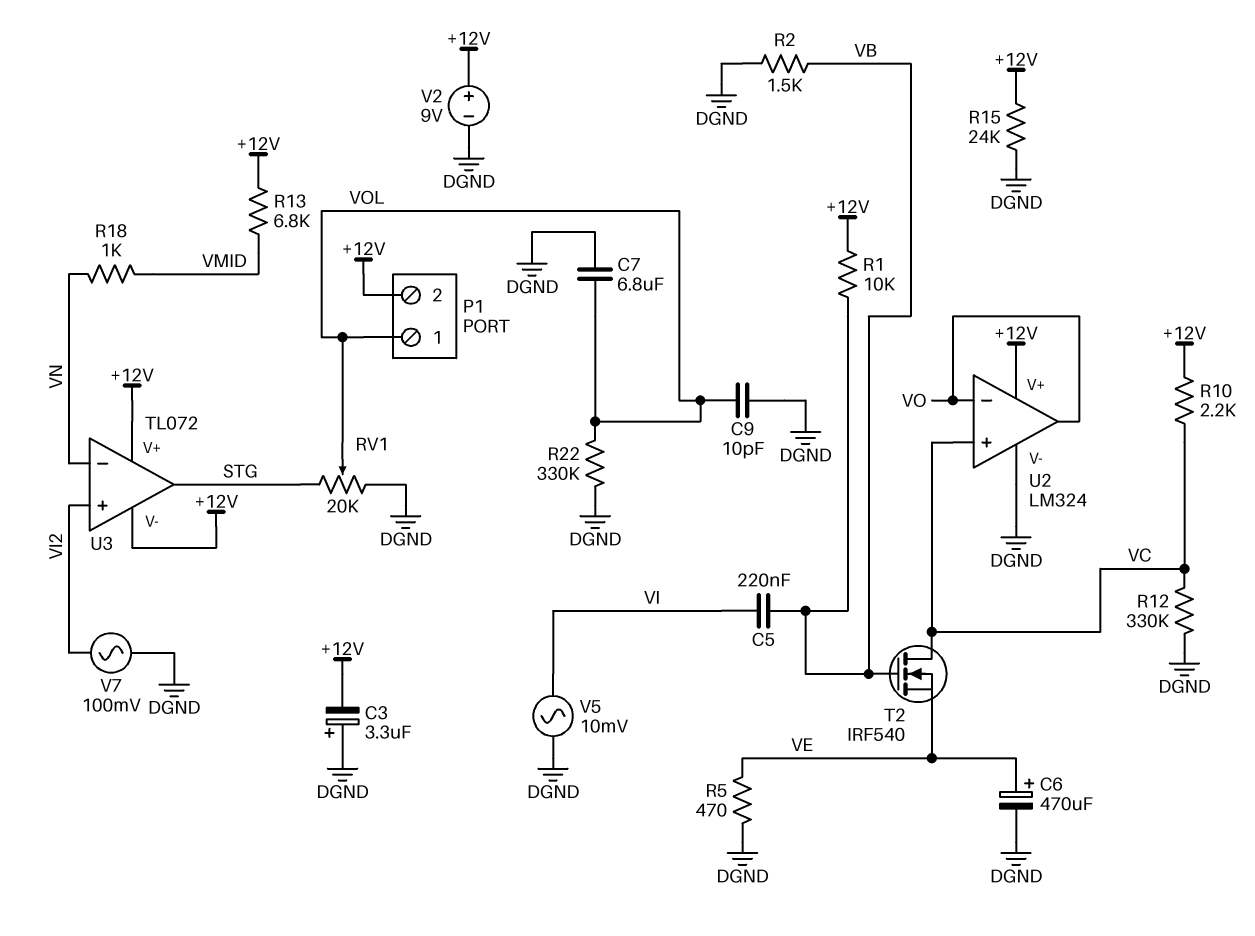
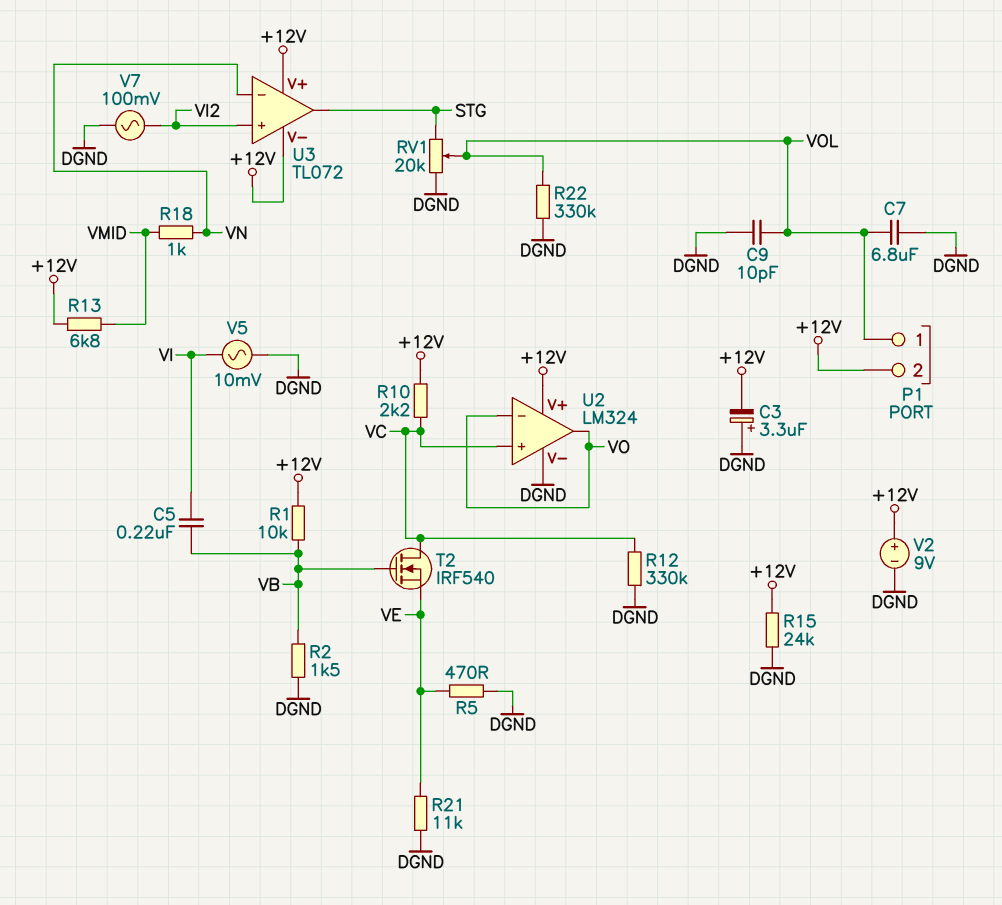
C6: 470uF (plus VE, minus DGND) -> none
R21: none -> 11k (DGND, VE)

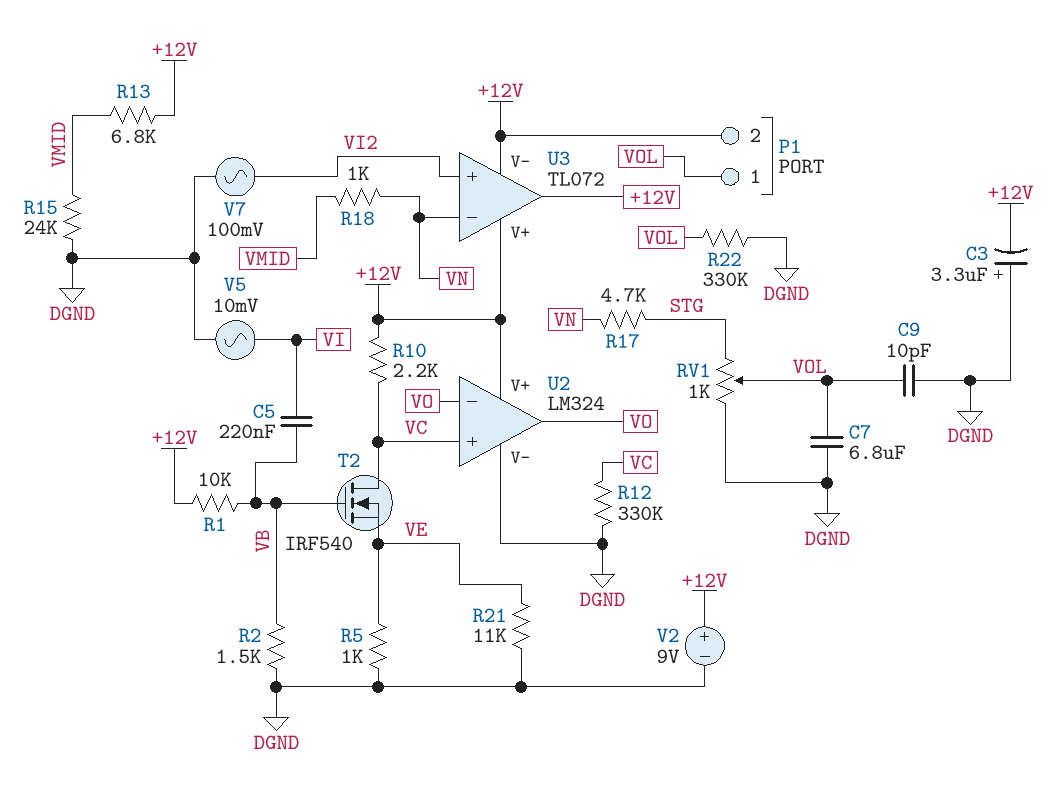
R5: 470 (DGND, VE) -> 1k (DGND, VE)
R15: 24k (+12V, DGND) -> 24k (DGND, VMID)
R17: none -> 4.7k (STG, VN)
RV1: 20k (DGND, STG, wiper VOL) -> 1k (DGND, STG, wiper VOL)
U3 pin out: STG -> +12V

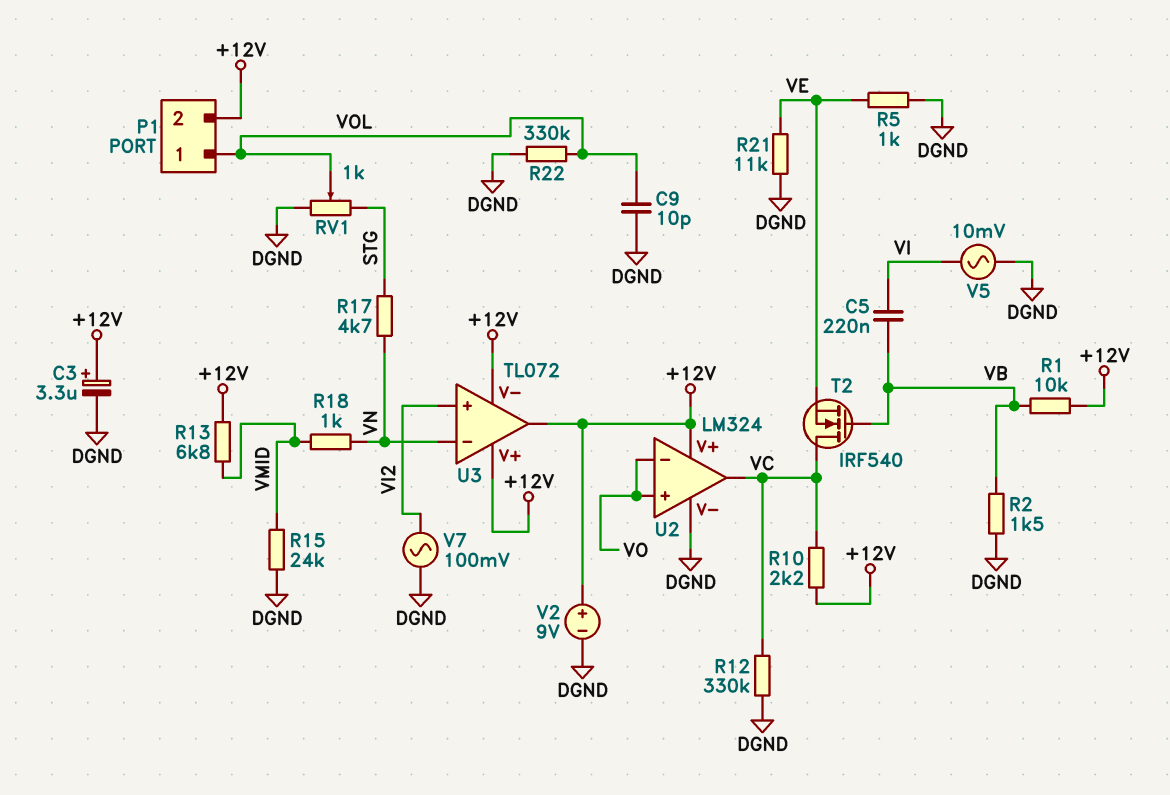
C3: 3.3uF (plus DGND, minus +12V) -> 3.3uF (plus +12V, minus DGND)
C7: 6.8uF (DGND, VOL) -> none
U2 pin in+: VC -> VO
U2 pin out: VO -> VC

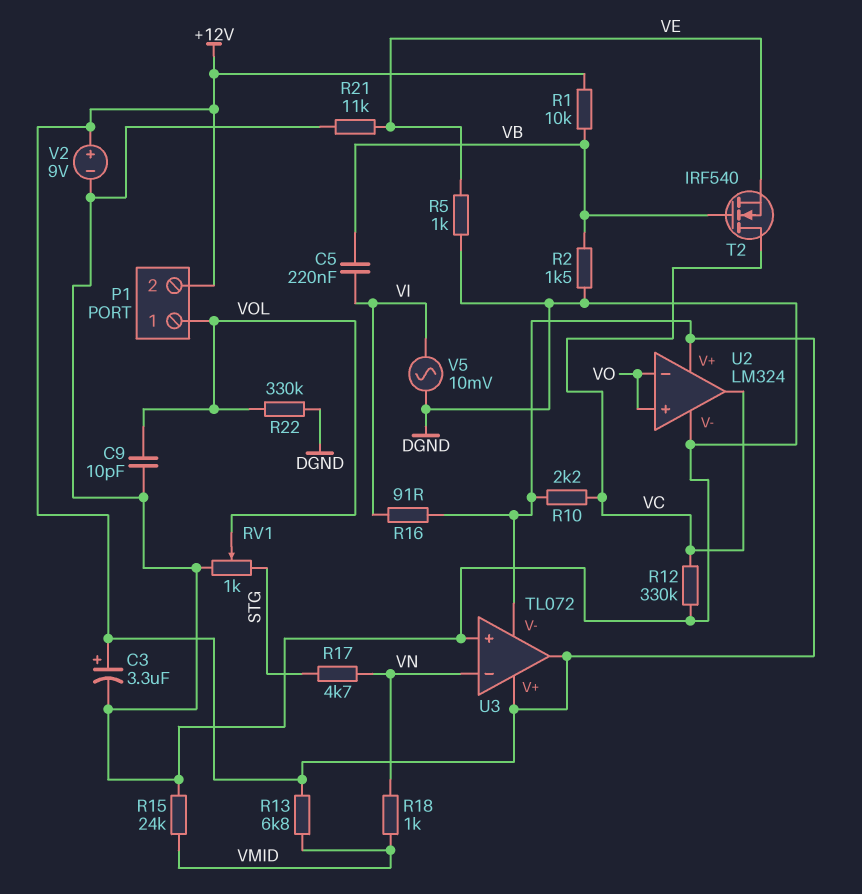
R16: none -> 91 (+12V, VI)
U3 pin in+: VI2 -> DGND
V7: AC 100mV (DGND, VI2) -> none

